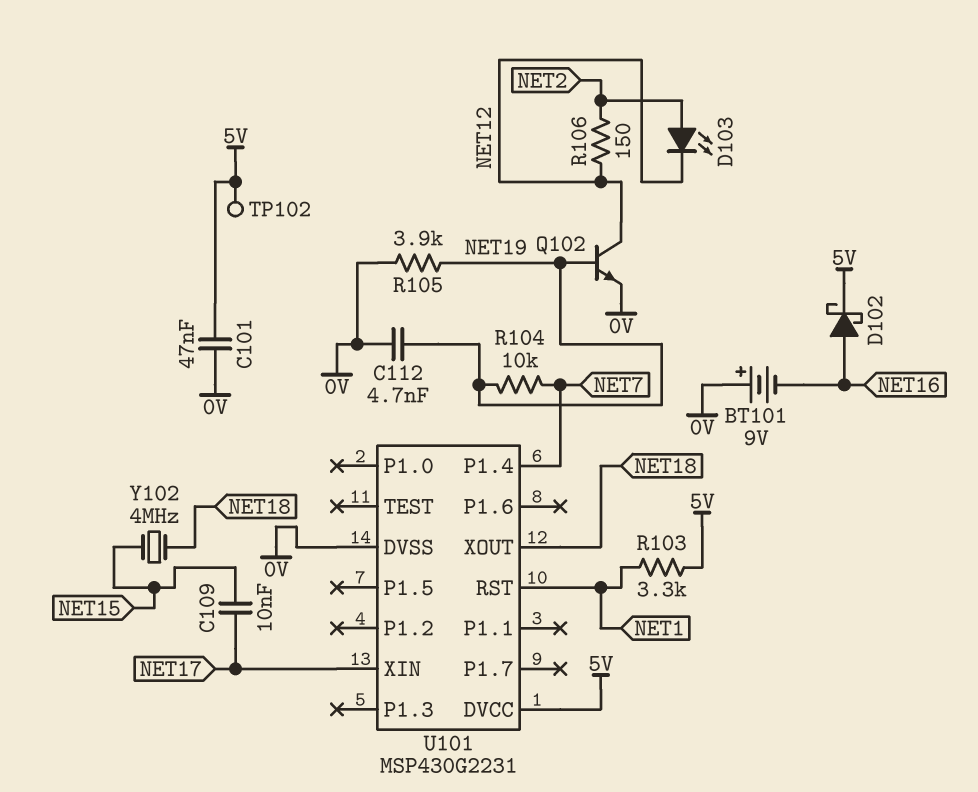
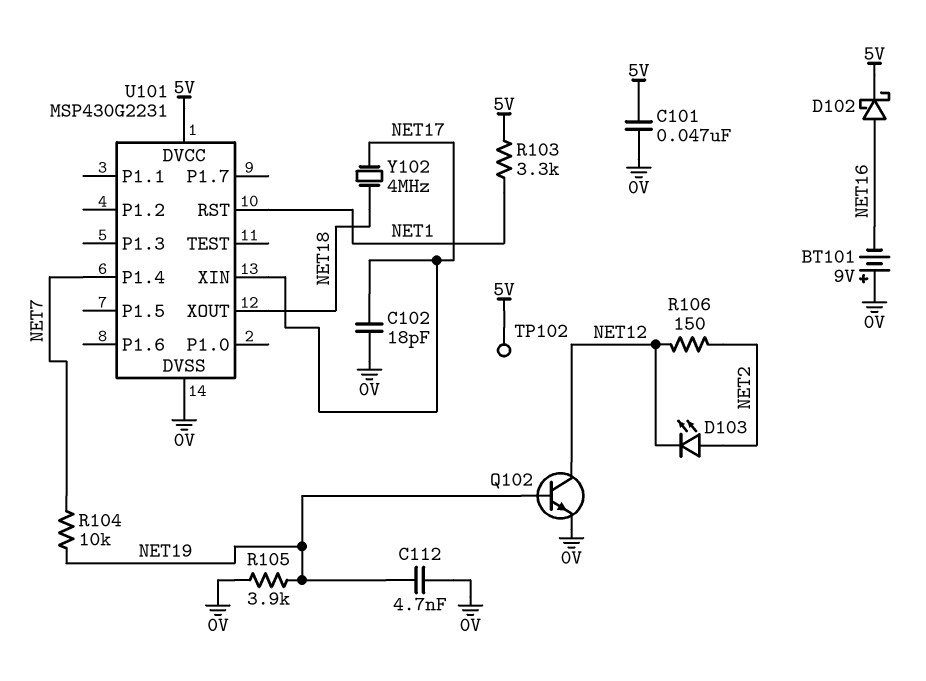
C102: none -> 18pF (0V, NET17)
C109: 10nF (NET15, NET17) -> none
Y102: 4MHz (NET15, NET18) -> 4MHz (NET17, NET18)

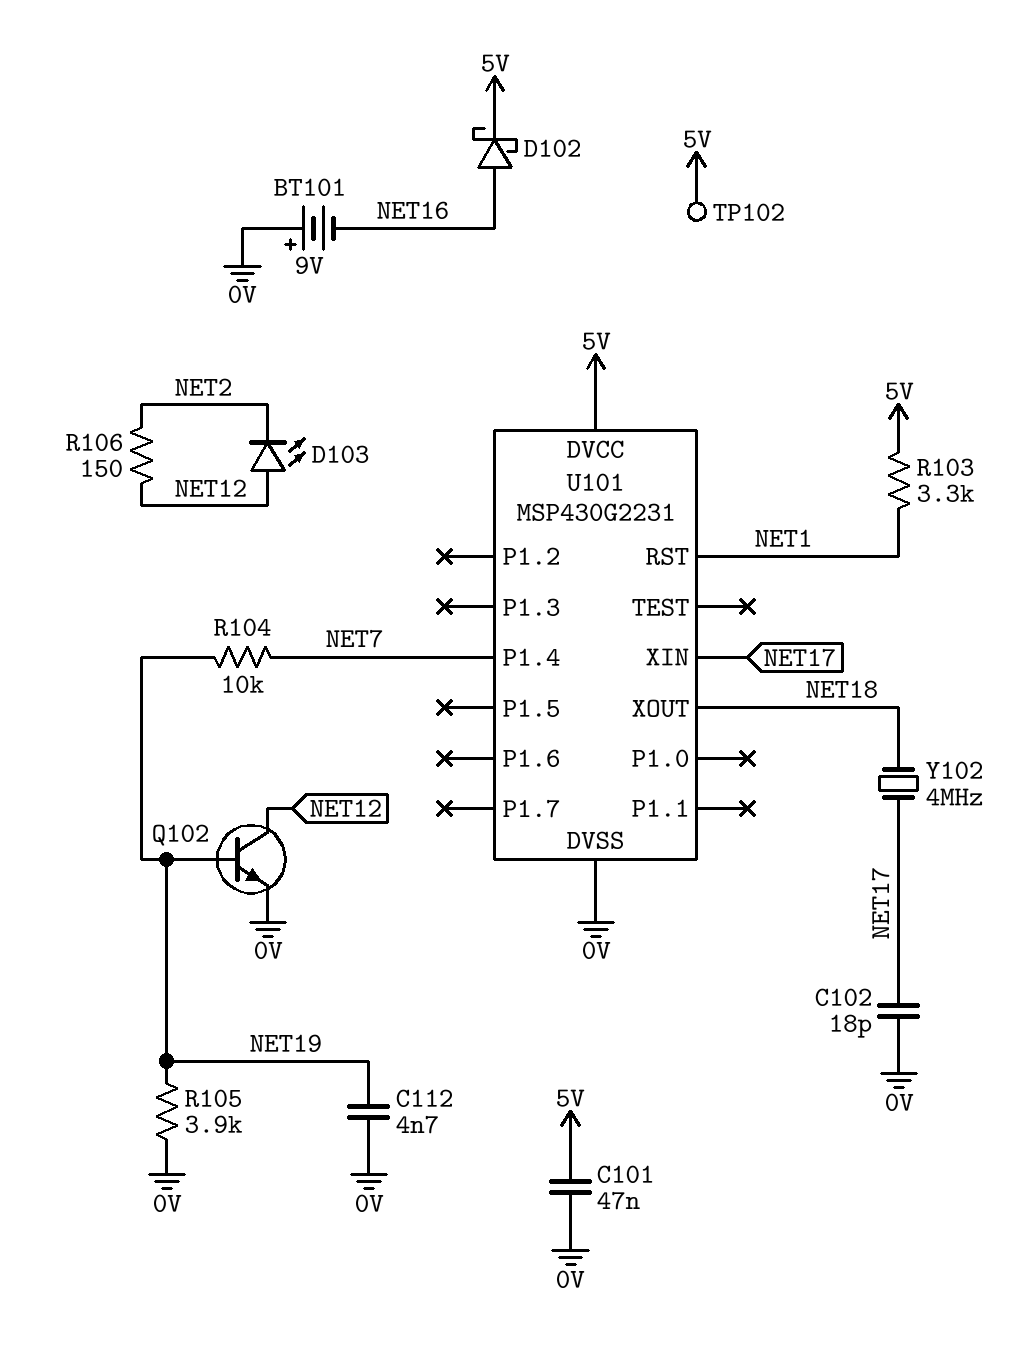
D103: LED (A NET2, K NET12) -> LED (A NET12, K NET2)

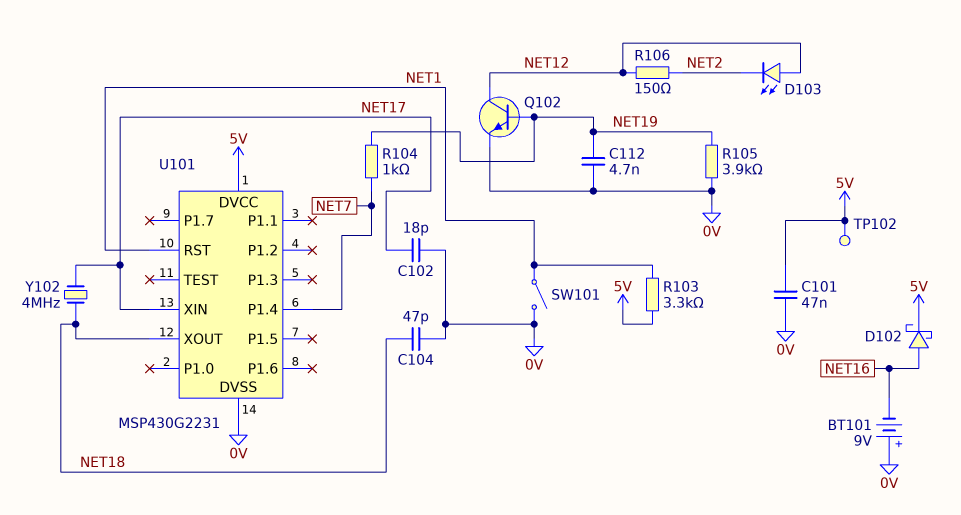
C104: none -> 47pF (0V, NET18)
R104: 10k (NET7, NET19) -> 1k (NET7, NET19)
SW101: none -> switch (0V, NET1)

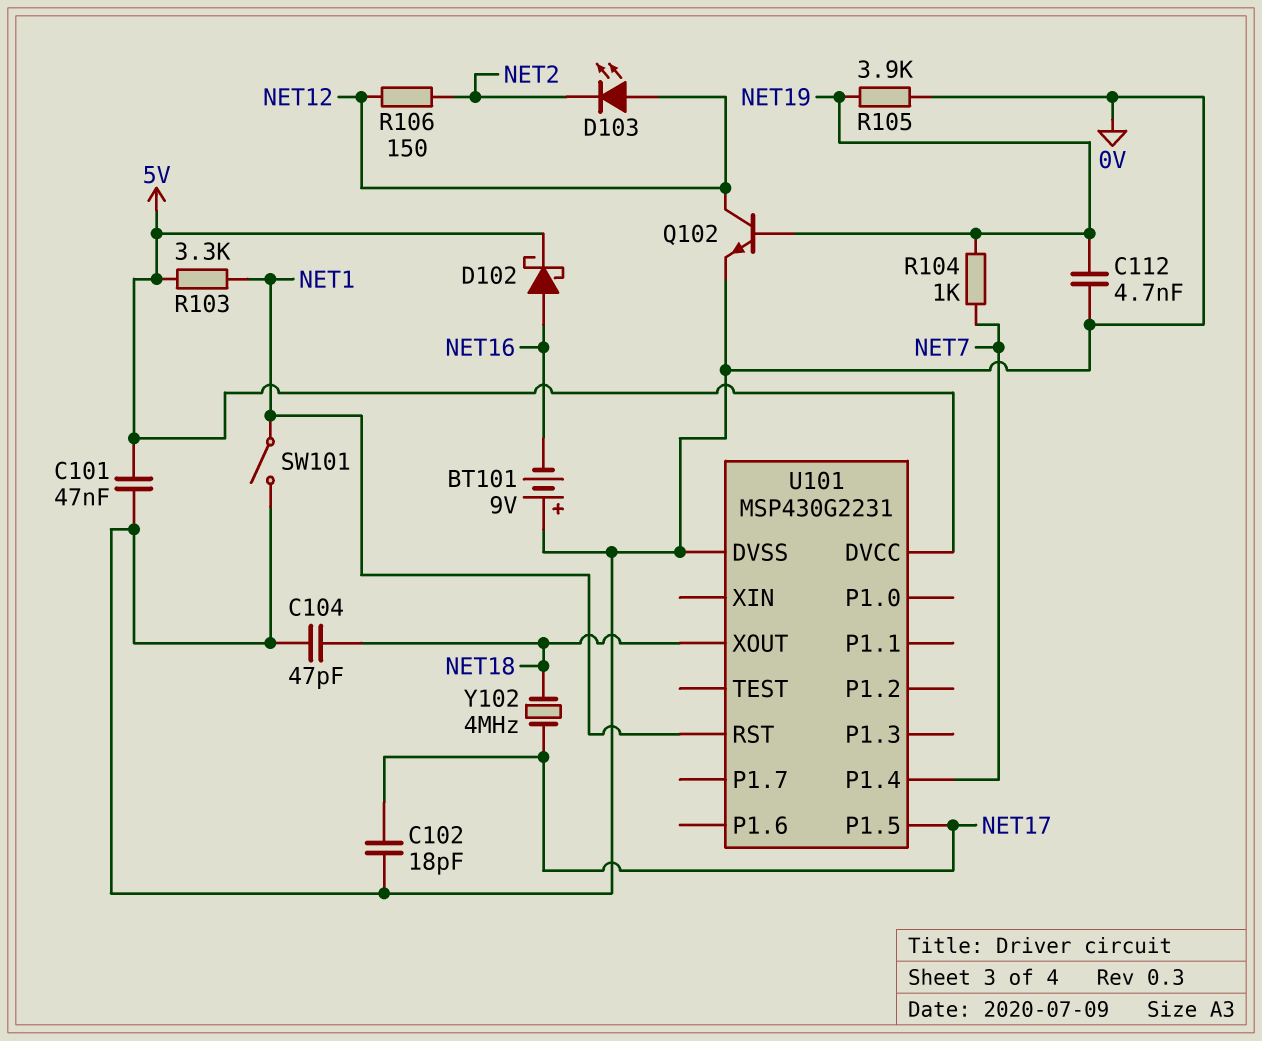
TP102: test point (5V) -> none
U101 pin P1.5: none -> NET17
U101 pin XIN: NET17 -> none

